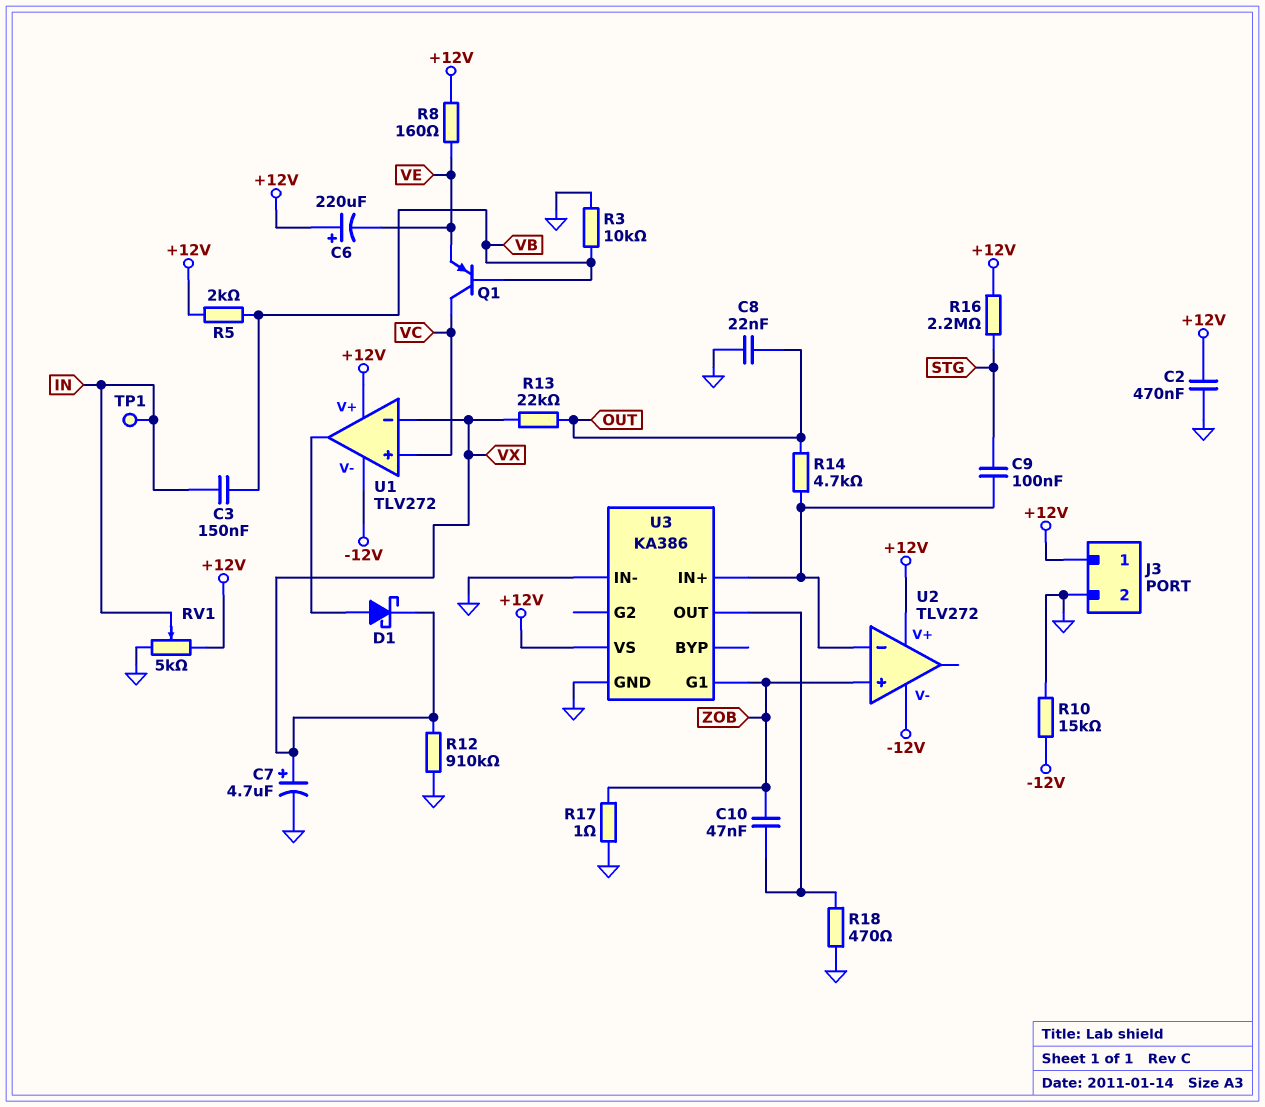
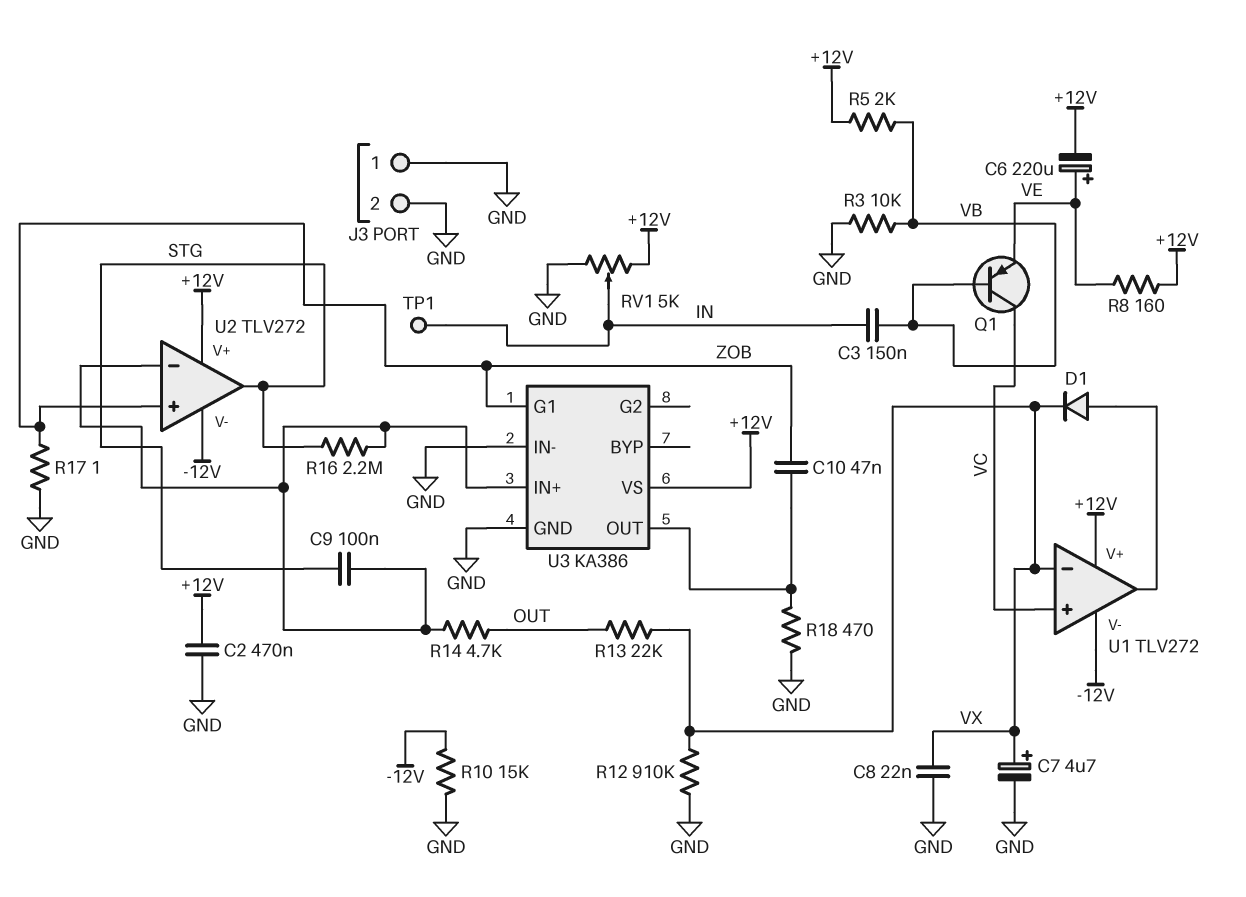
C6: 220uF (plus +12V, minus VE) -> 220uF (plus VE, minus +12V)
C8: 22nF (GND, OUT) -> 22nF (GND, VX)
D1: schottky (A U1/out, K VX) -> diode (A U1/out, K VX)
J3 pin 1: +12V -> GND
R16: 2.2M (+12V, STG) -> 2.2M (STG, U2/in-)
U2 pin out: none -> STG

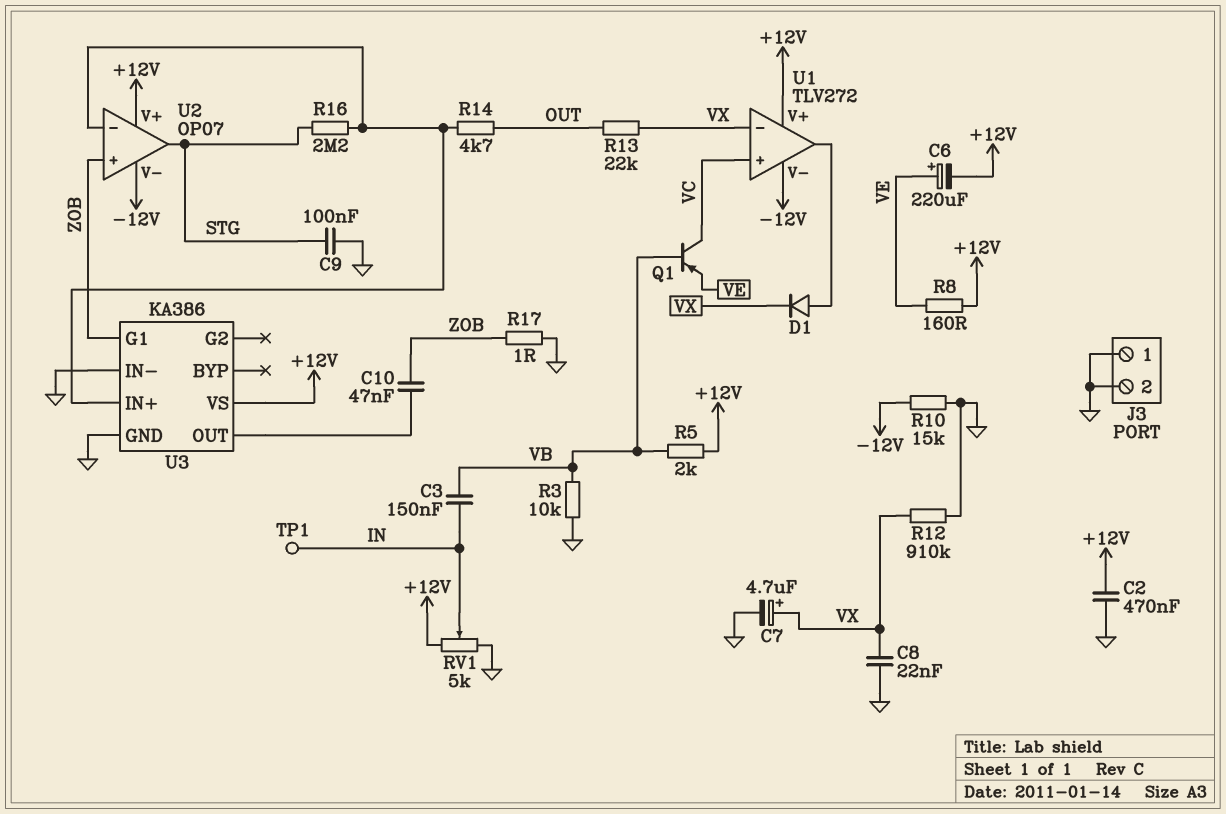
C9: 100nF (STG, U2/in-) -> 100nF (GND, STG)
R18: 470 (GND, U3/OUT) -> none
U2: TLV272 -> OP07

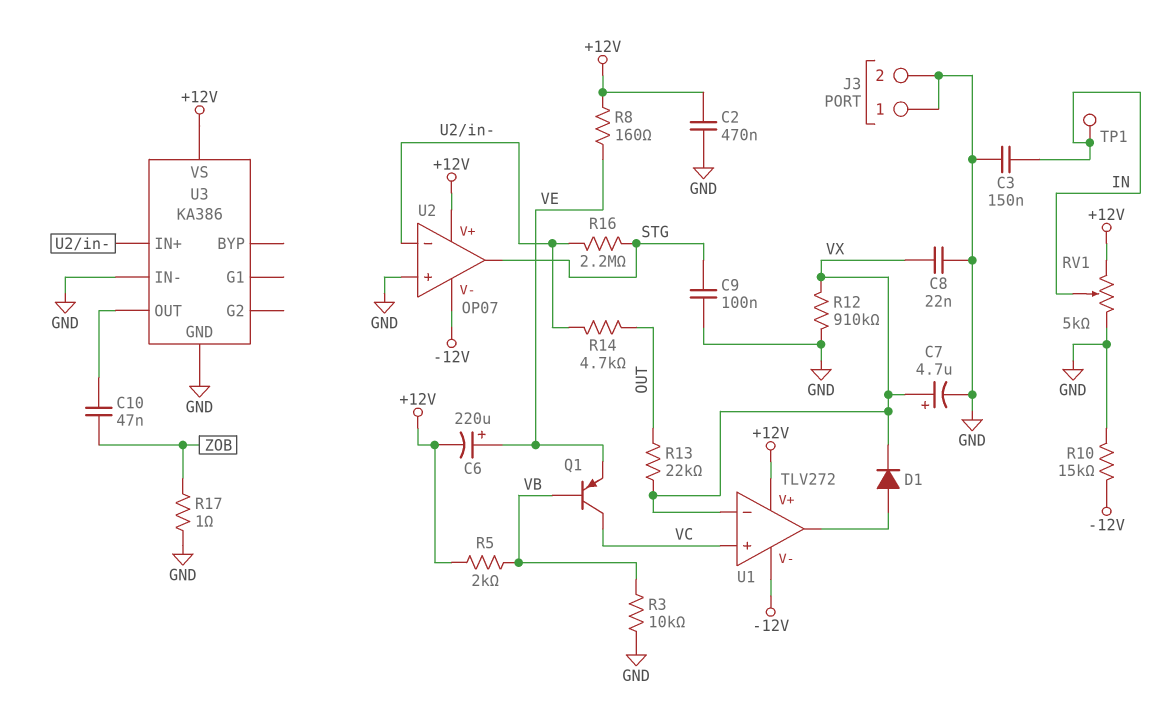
C3: 150nF (IN, VB) -> 150nF (GND, IN)
U2 pin in+: ZOB -> GND
U3 pin G1: ZOB -> none

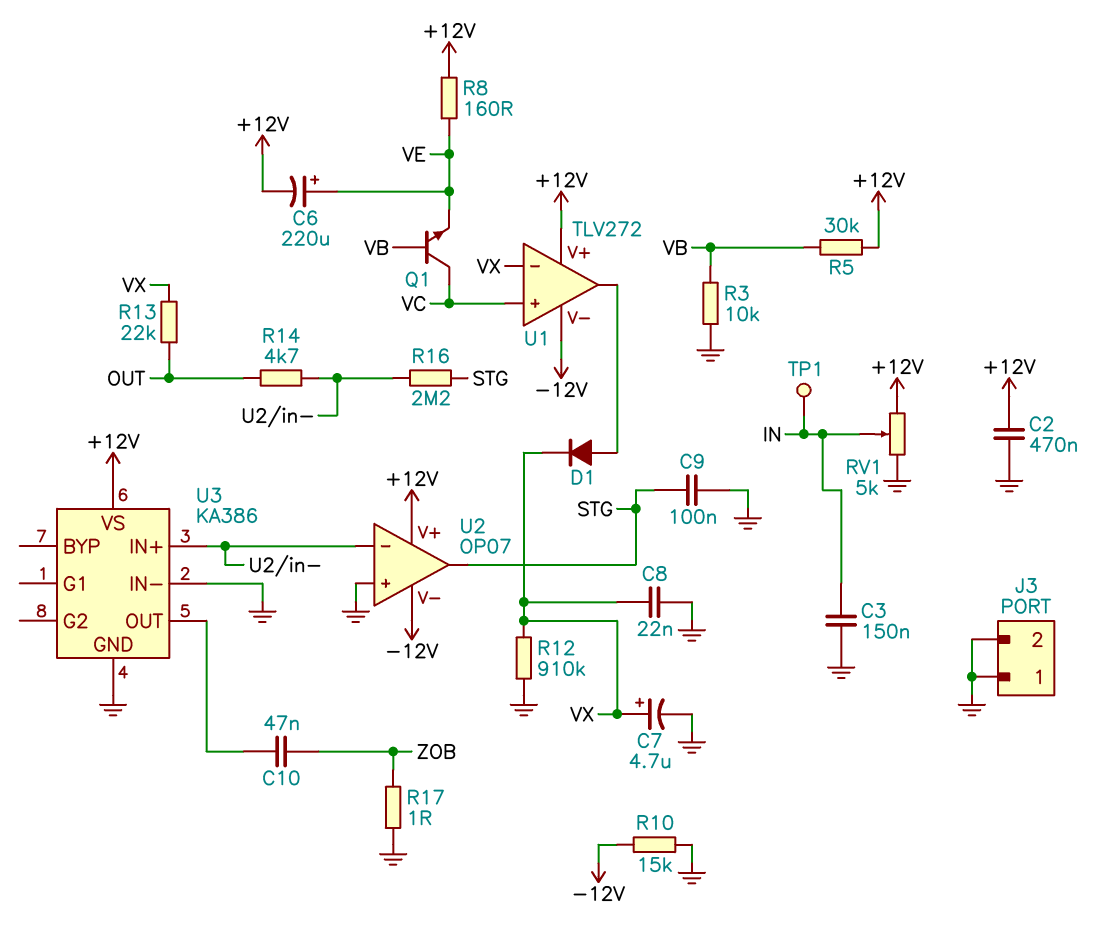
Q1: PNP (B VB, C VC, E VE) -> NPN (B VB, C VC, E VE)
R5: 2k (+12V, VB) -> 30k (+12V, VB)

